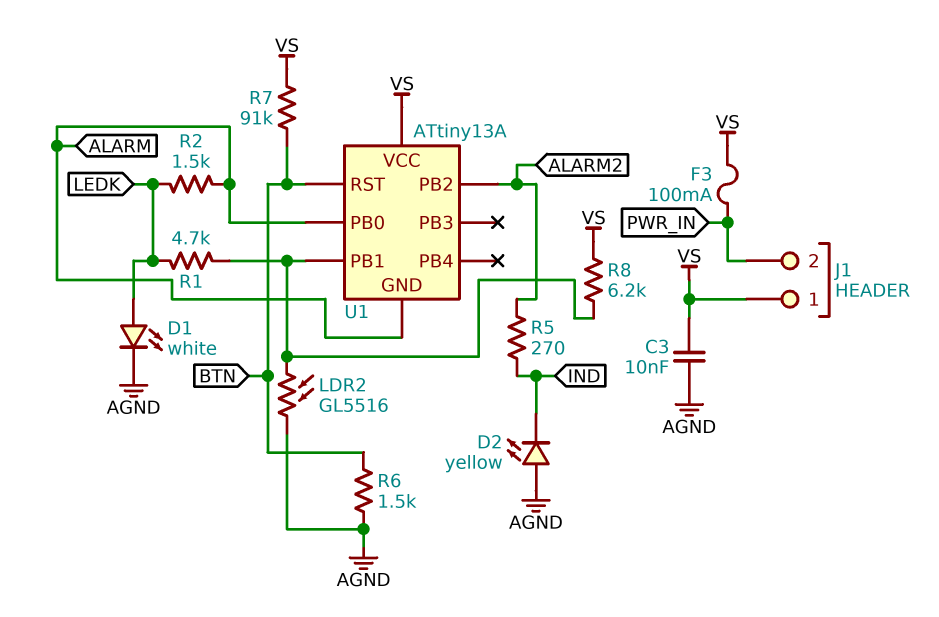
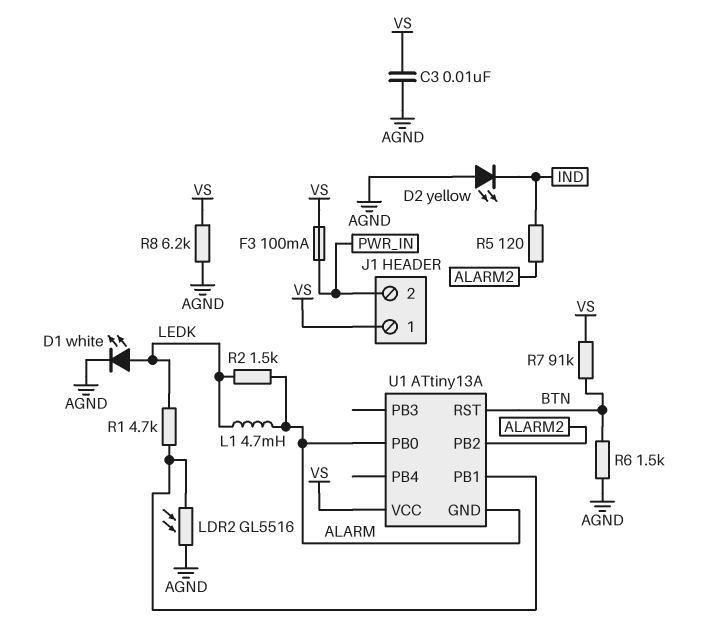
L1: none -> 4.7mH (ALARM, LEDK)
R5: 270 (ALARM2, IND) -> 120 (ALARM2, IND)
R8: 6.2k (U1/PB1, VS) -> 6.2k (AGND, VS)

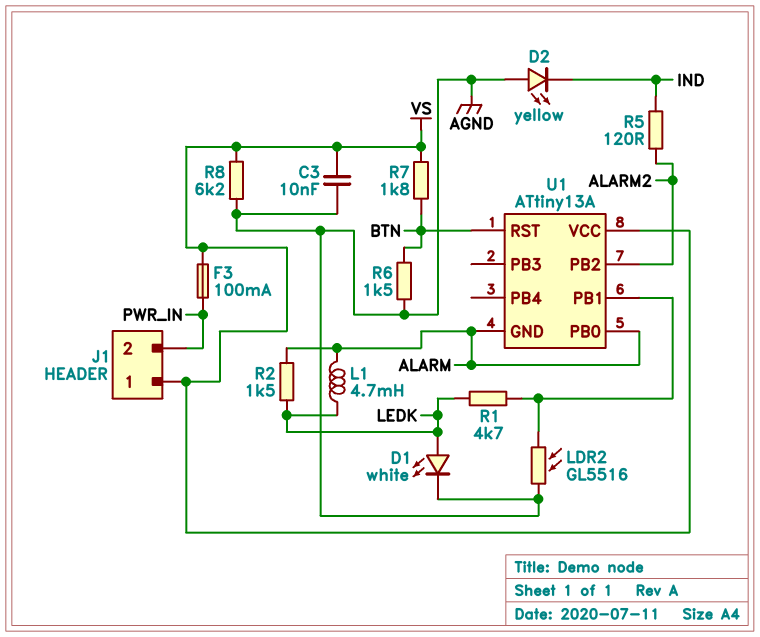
R7: 91k (BTN, VS) -> 1.8k (BTN, VS)

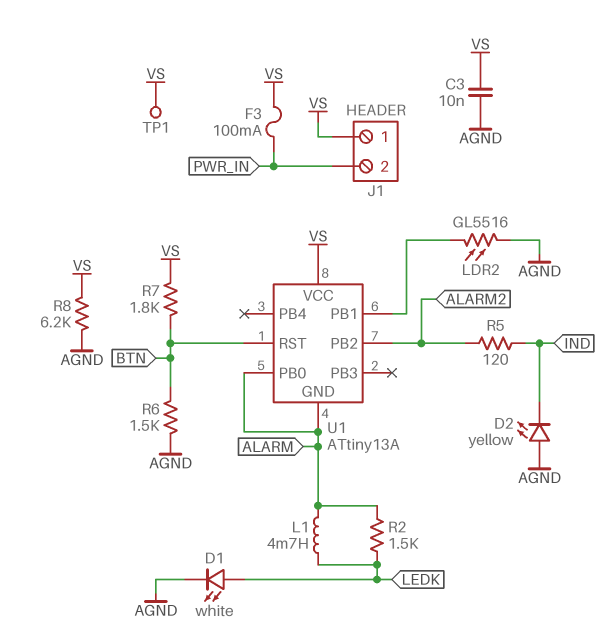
R1: 4.7k (LEDK, U1/PB1) -> none
TP1: none -> test point (VS)

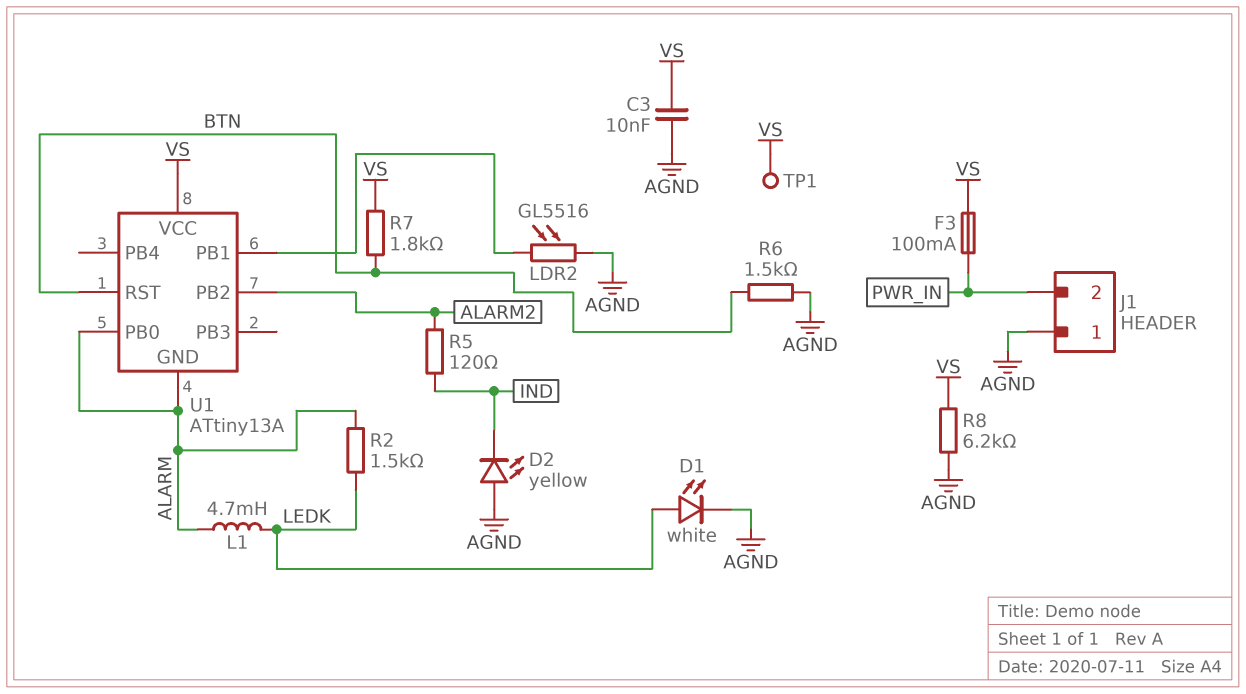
J1 pin 1: VS -> AGND

